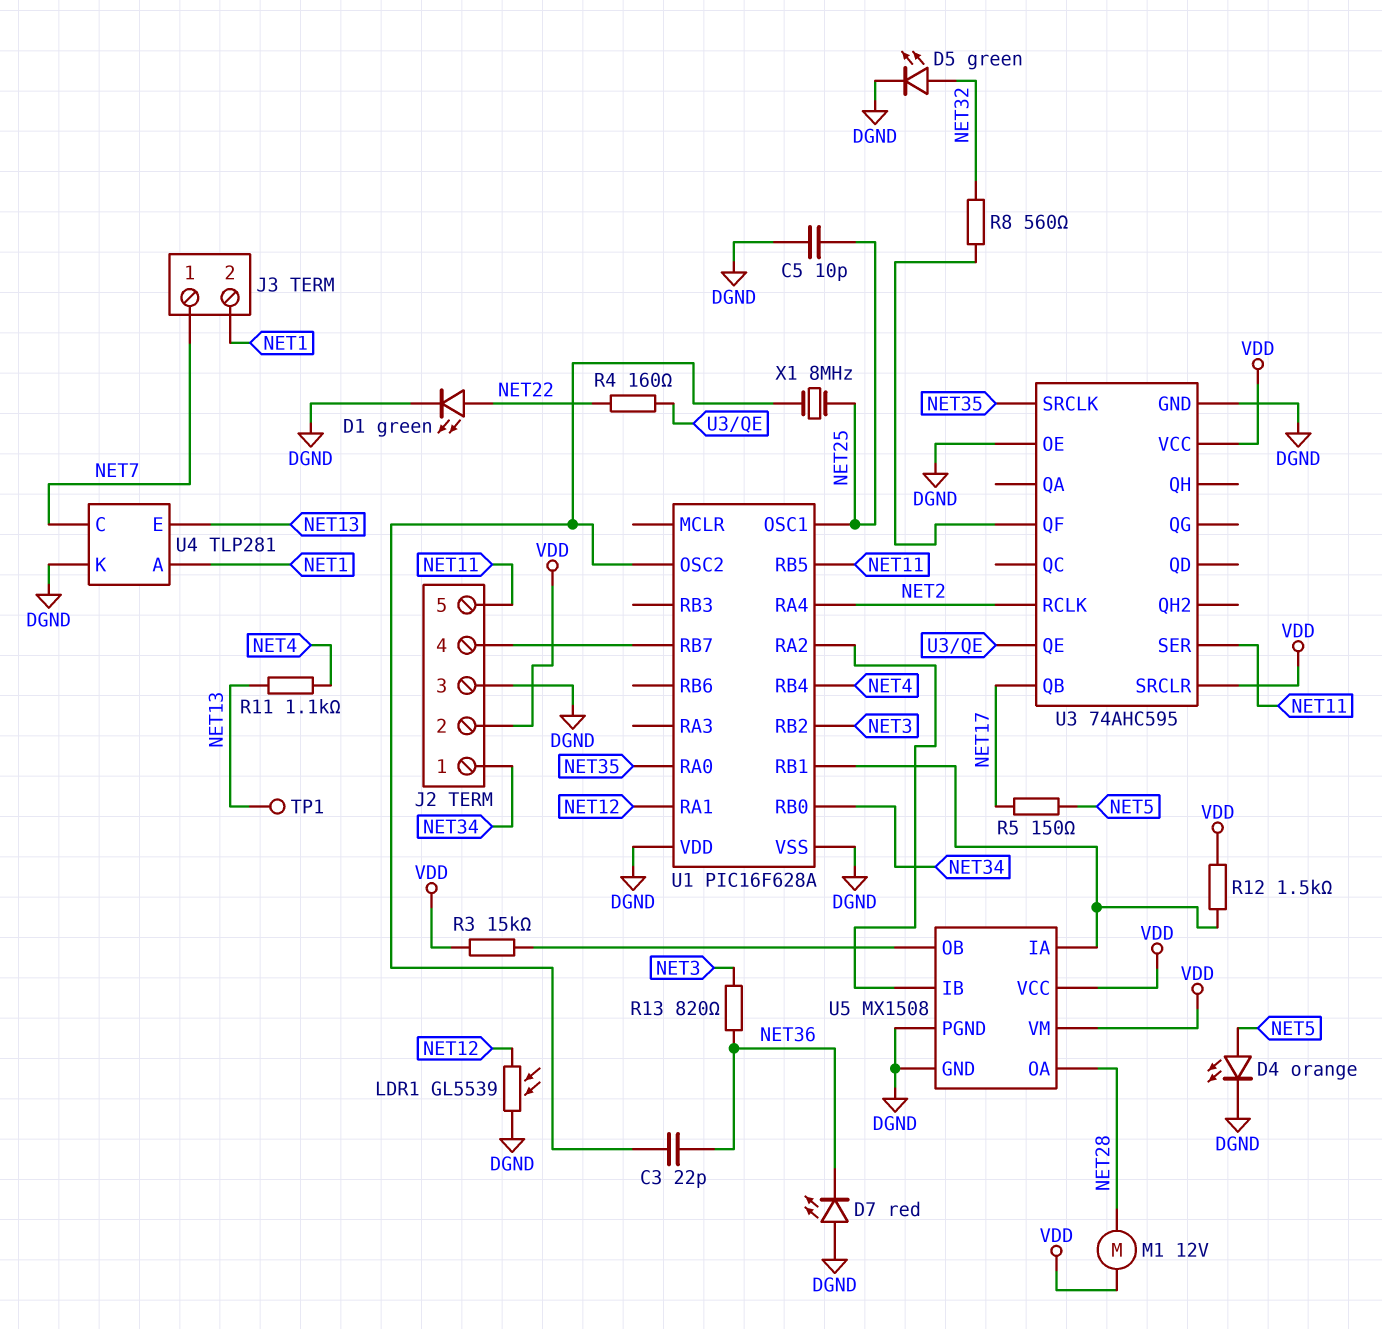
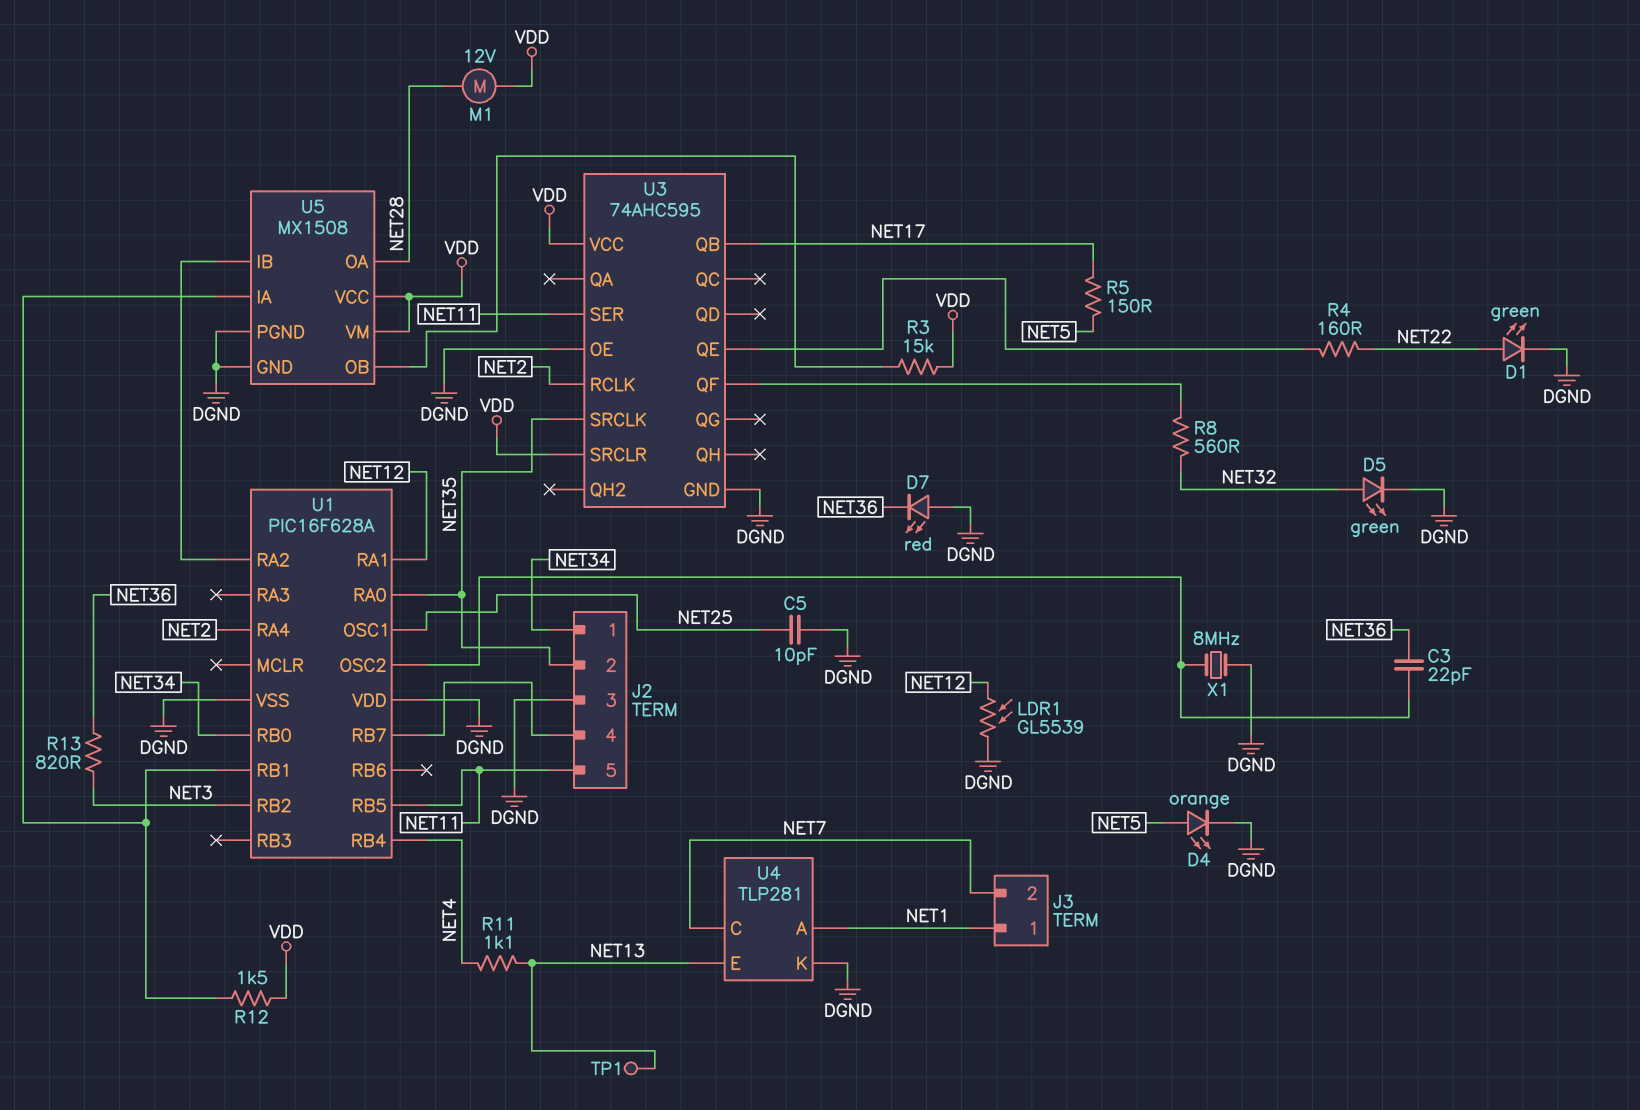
J2 pin 2: VDD -> NET35
J3 pin 1: NET7 -> NET1
J3 pin 2: NET1 -> NET7
X1: 8MHz (NET25, U1/OSC2) -> 8MHz (DGND, U1/OSC2)

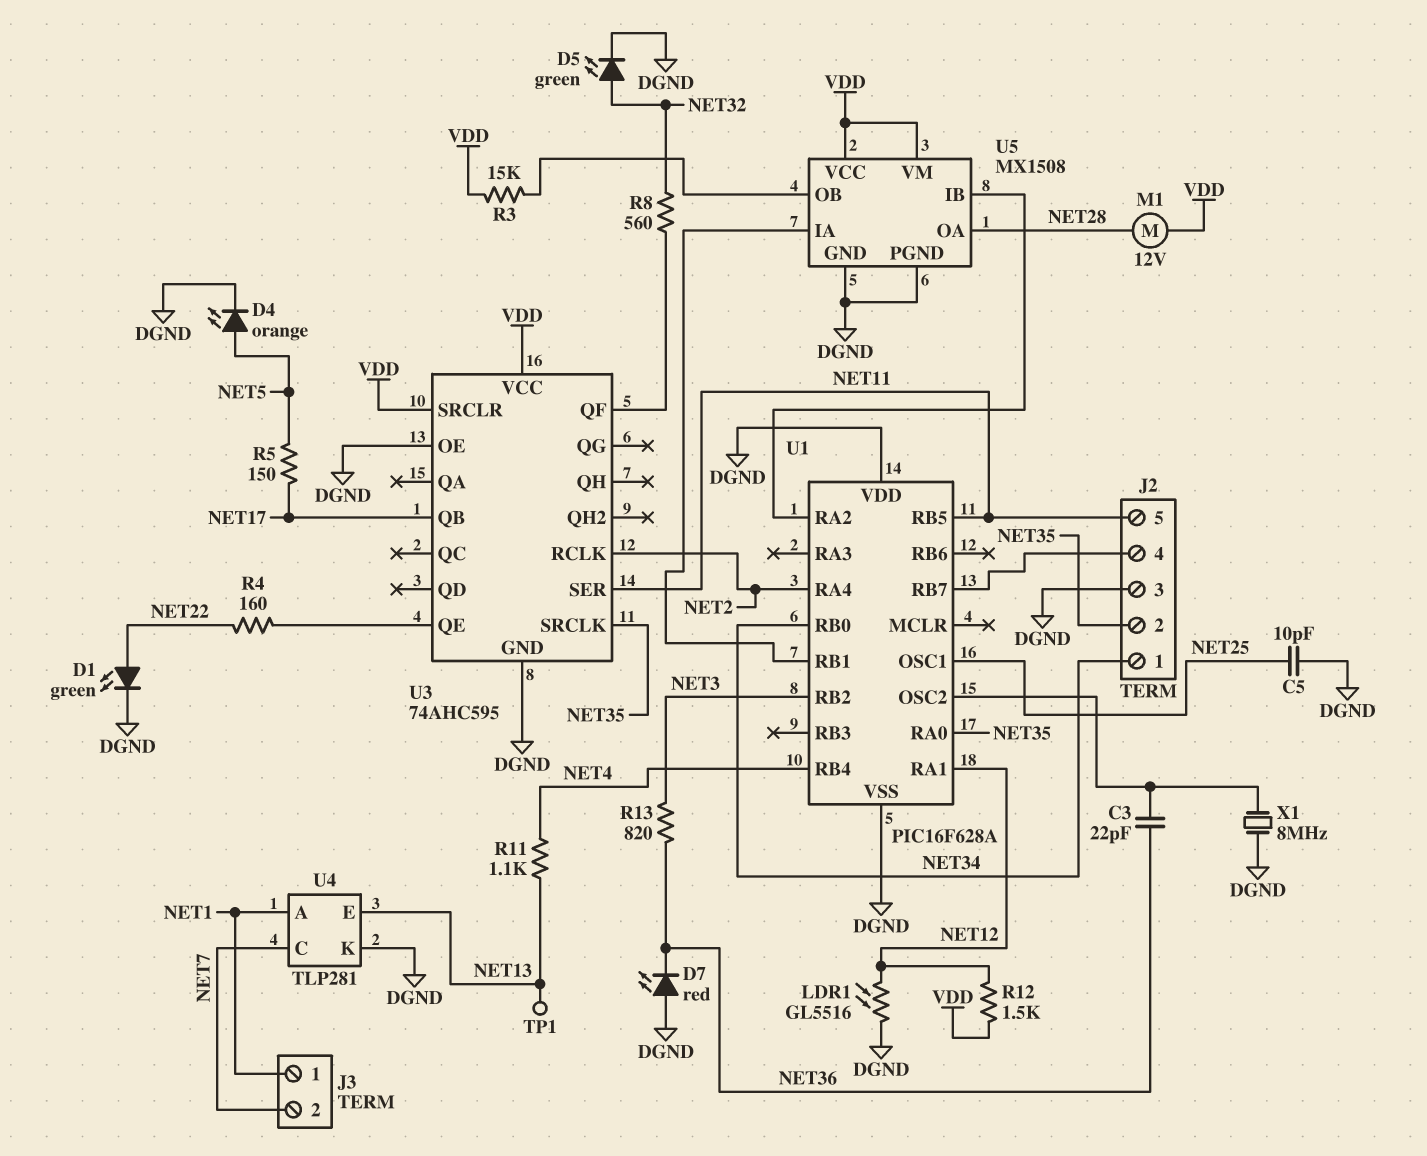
LDR1: GL5539 (DGND, NET12) -> GL5516 (DGND, NET12)
R12: 1.5k (U1/RB1, VDD) -> 1.5k (NET12, VDD)

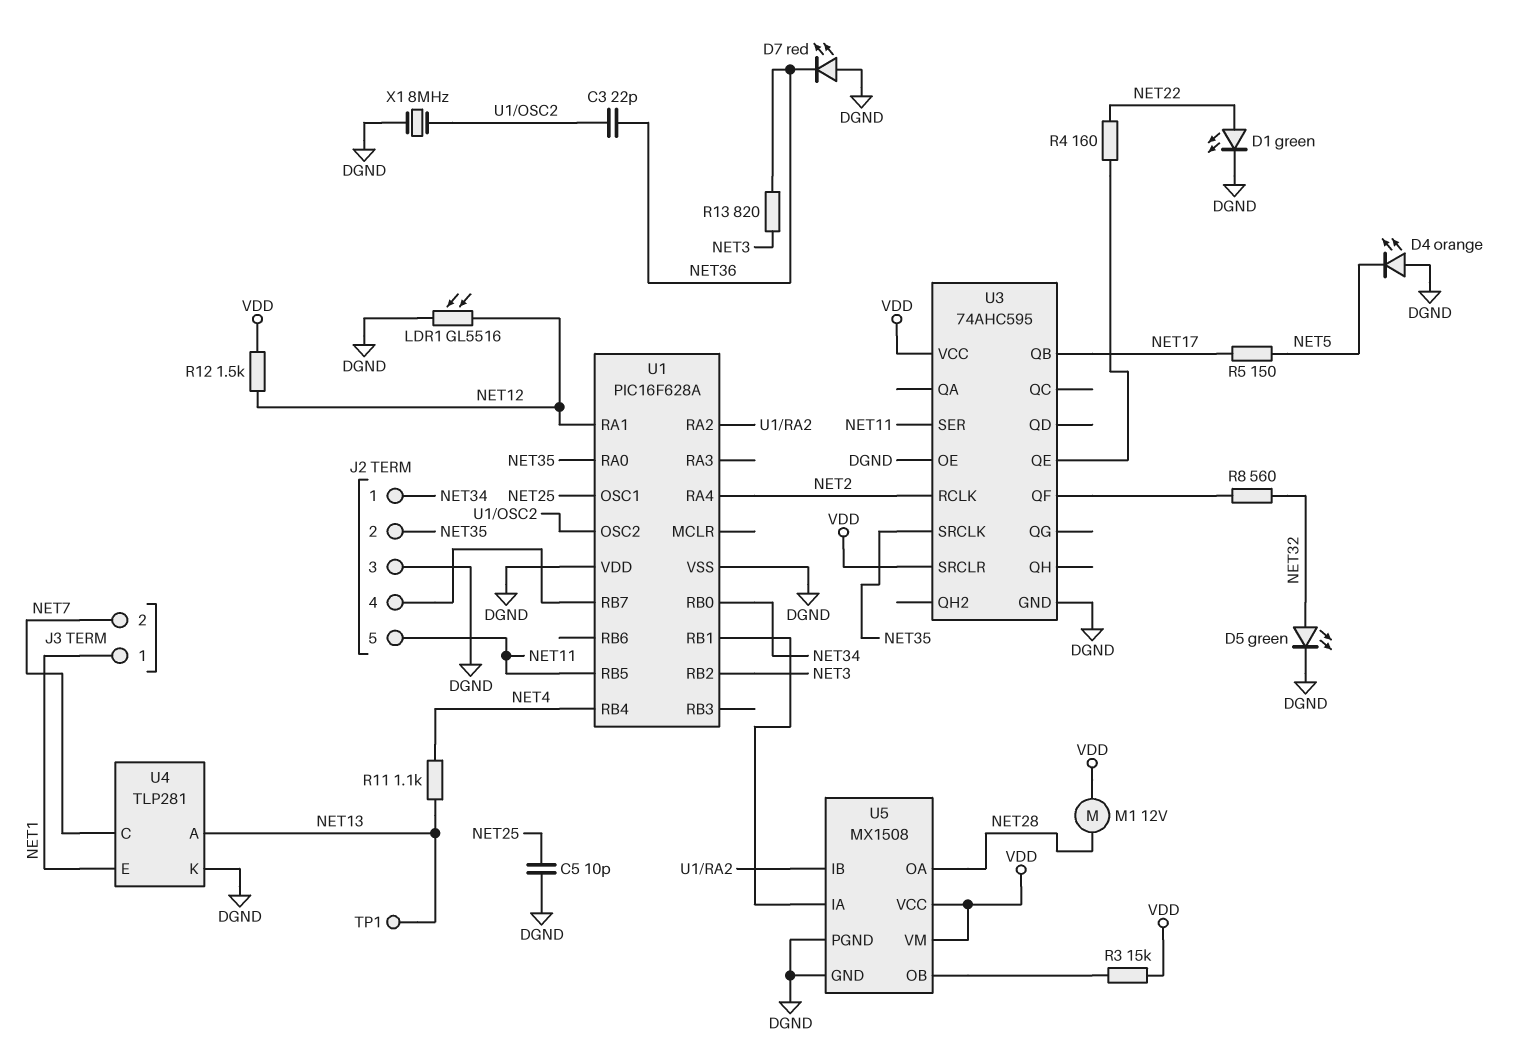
D4: LED orange (A NET5, K DGND) -> LED orange (A DGND, K NET5)
U4 pin A: NET1 -> NET13
U4 pin E: NET13 -> NET1

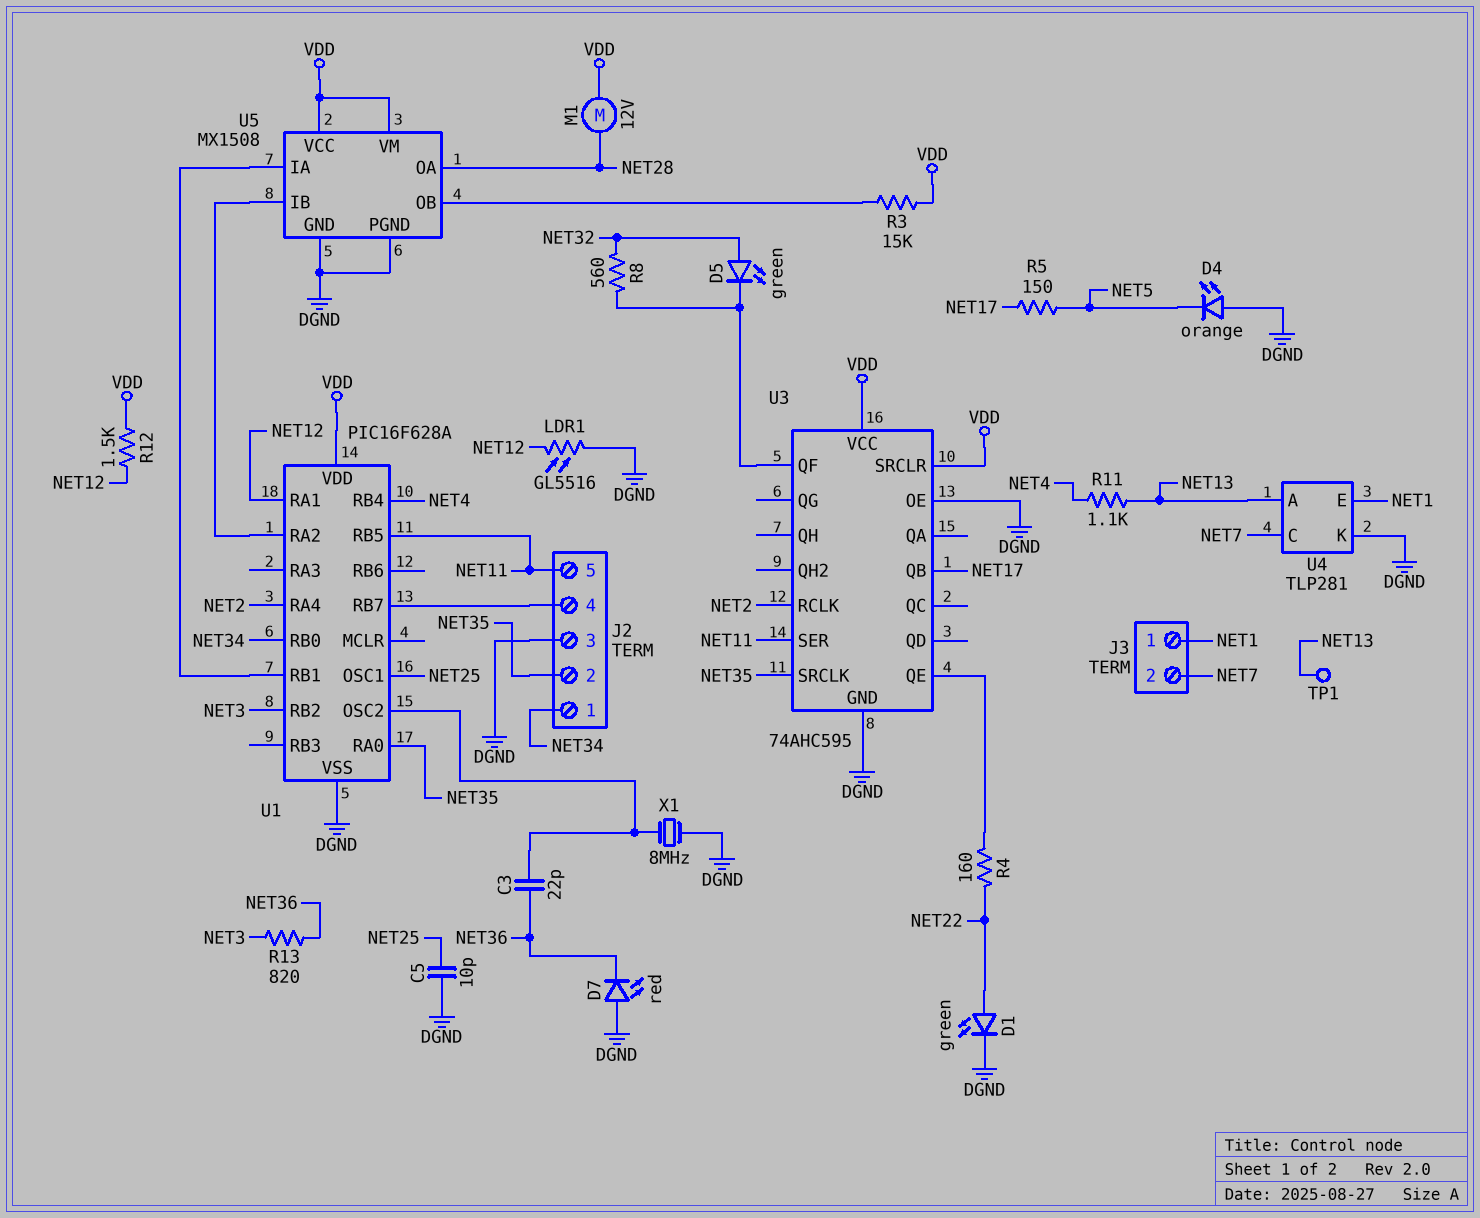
D5: LED green (A NET32, K DGND) -> LED green (A NET32, K U3/QF)
U1 pin VDD: DGND -> VDD

